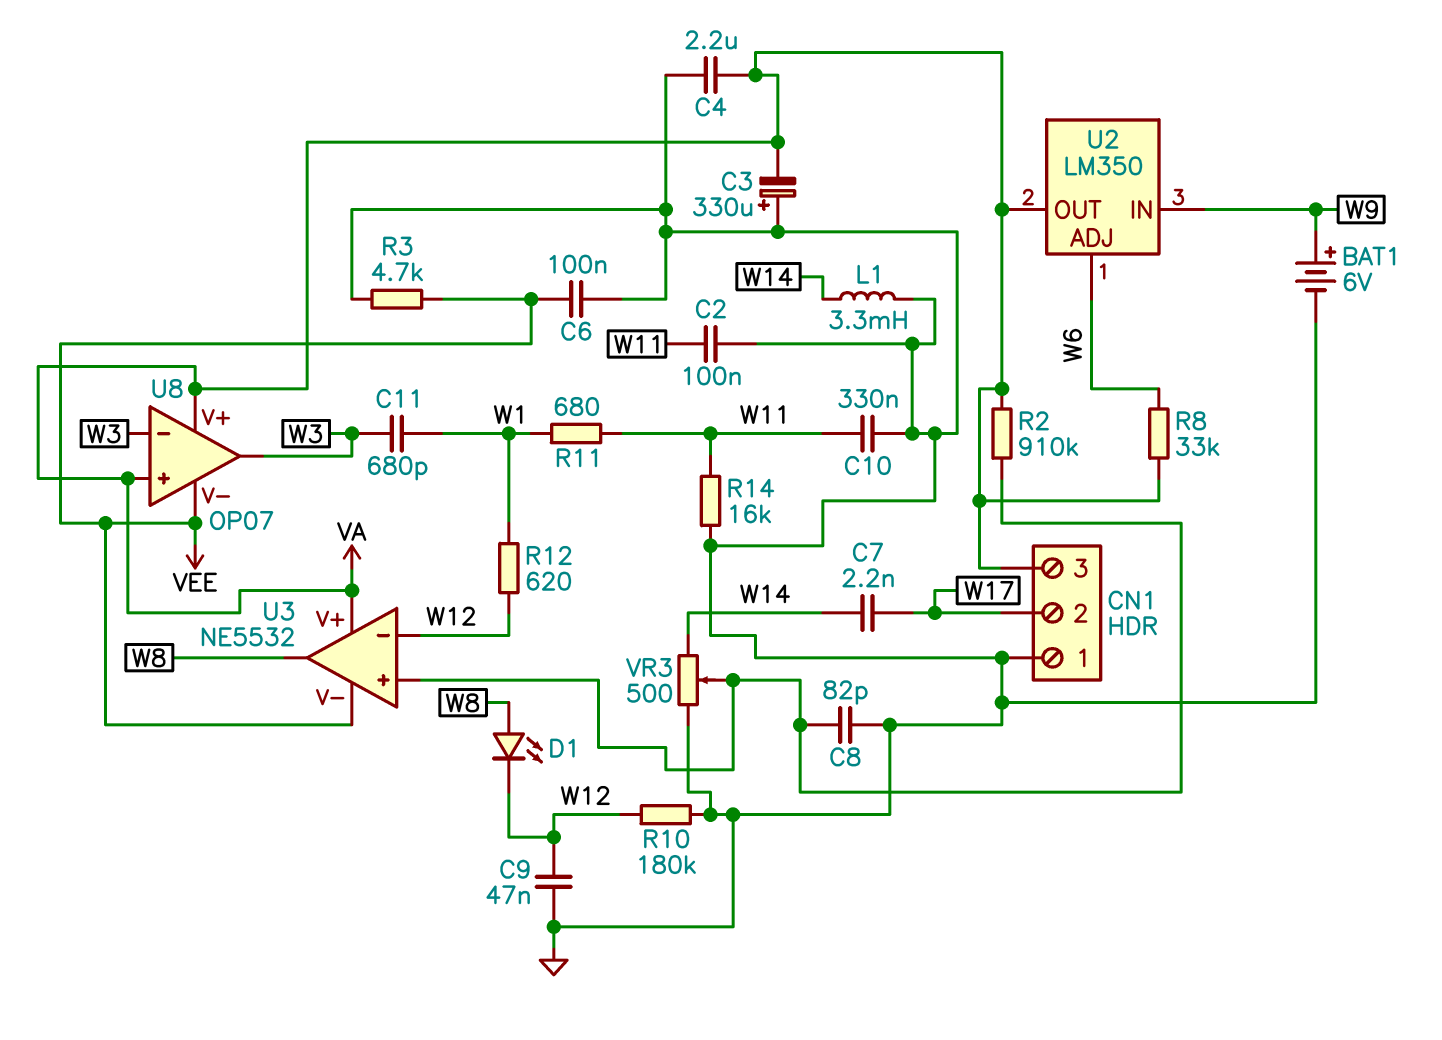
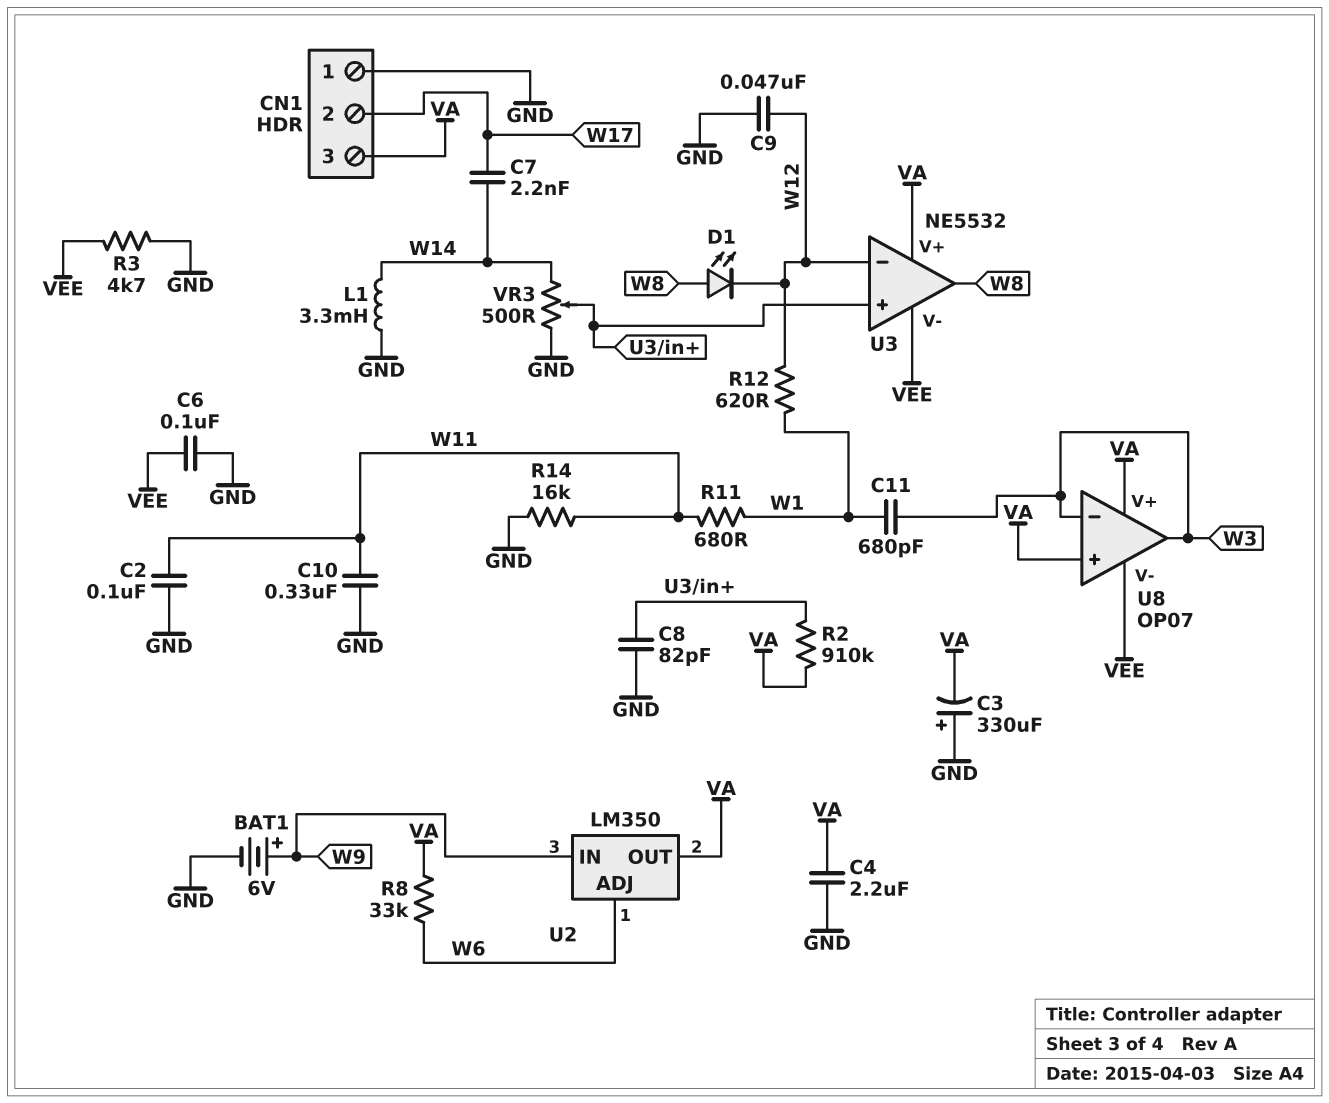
R10: 180k (GND, W12) -> none

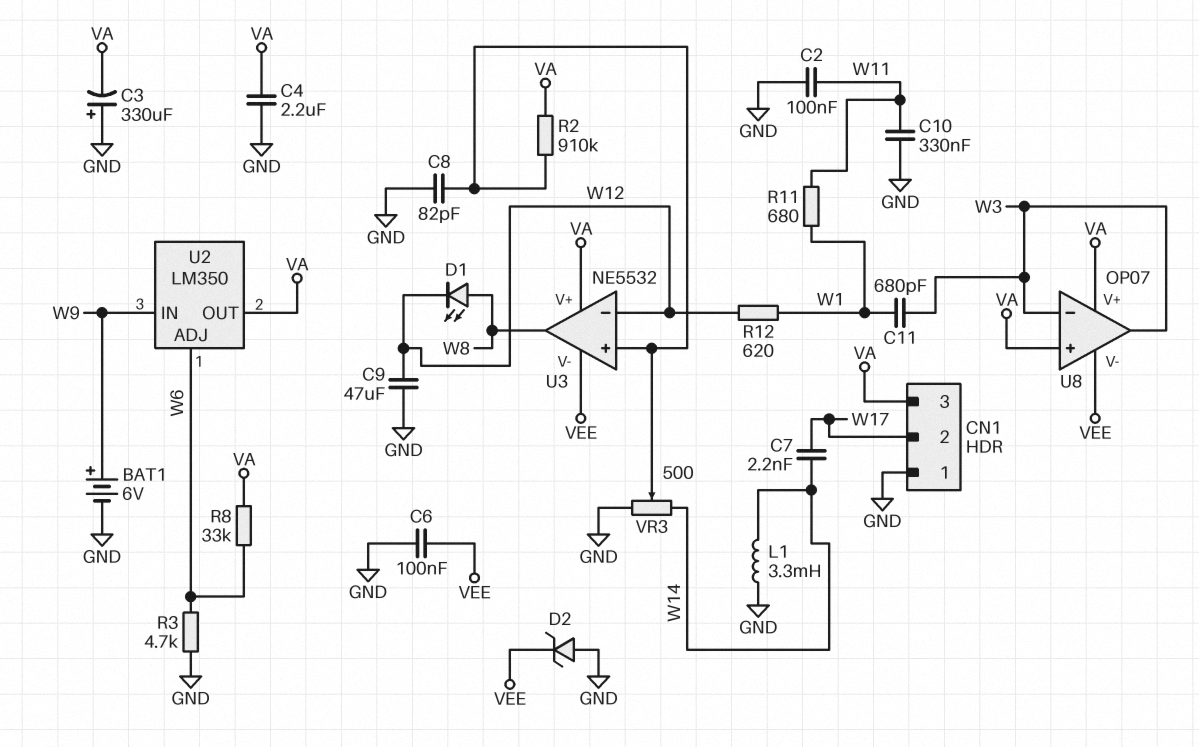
C9: 47nF (GND, W12) -> 47uF (GND, W12)
D2: none -> zener (A GND, K VEE)
R3: 4.7k (GND, VEE) -> 4.7k (GND, W6)
R14: 16k (GND, W11) -> none

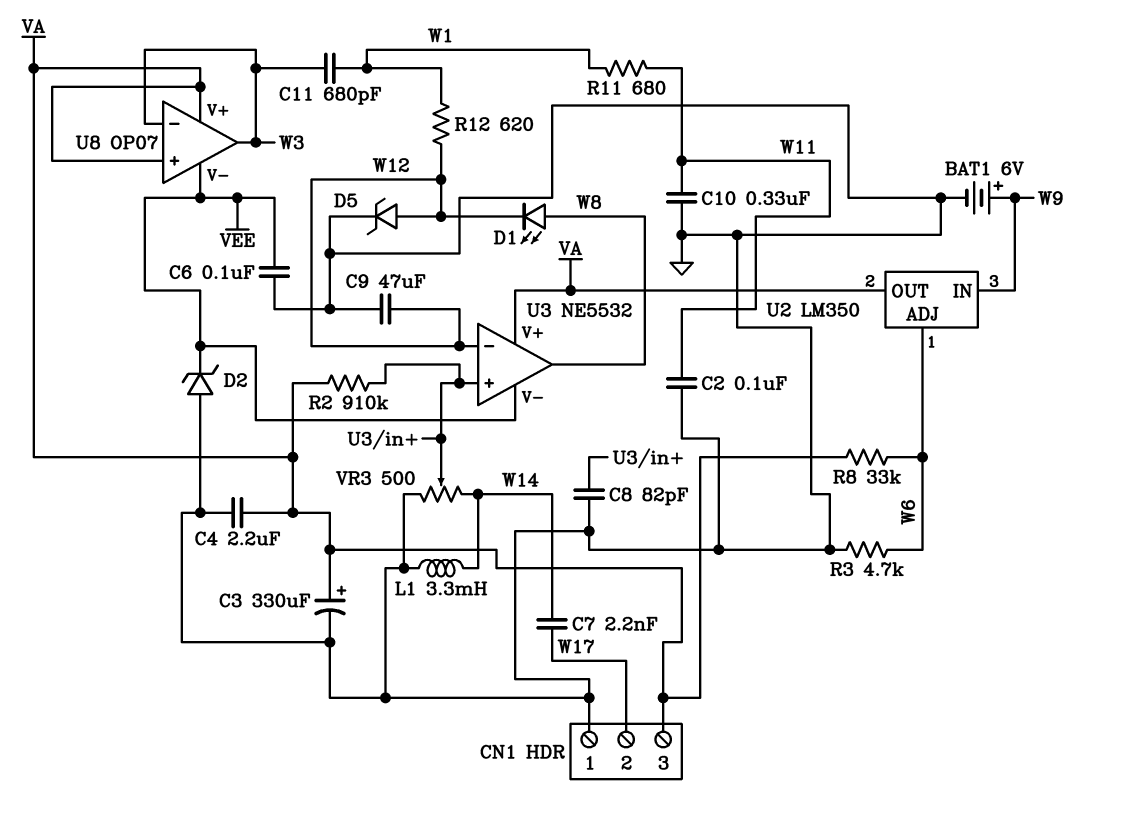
C3: 330uF (plus GND, minus VA) -> 330uF (plus VA, minus GND)
D5: none -> zener (A W12, K GND)

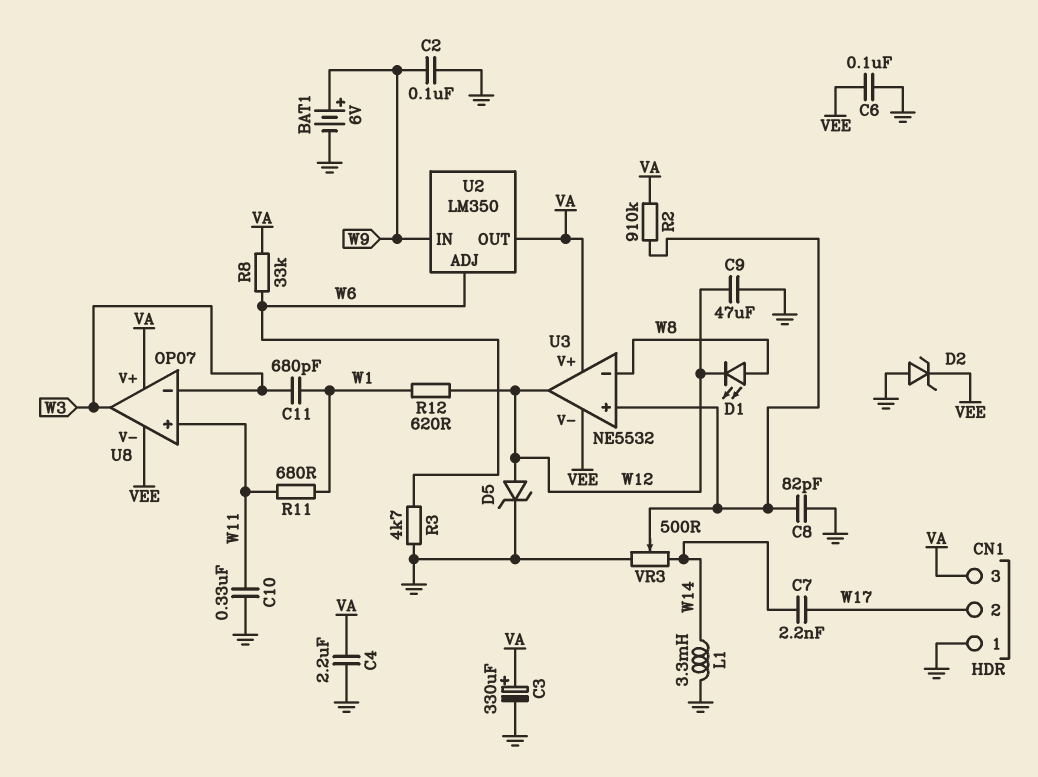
C2: 100nF (GND, W11) -> 100nF (GND, W9)
U3 pin in-: W12 -> W8
U3 pin out: W8 -> W12
U8 pin in+: VA -> W11

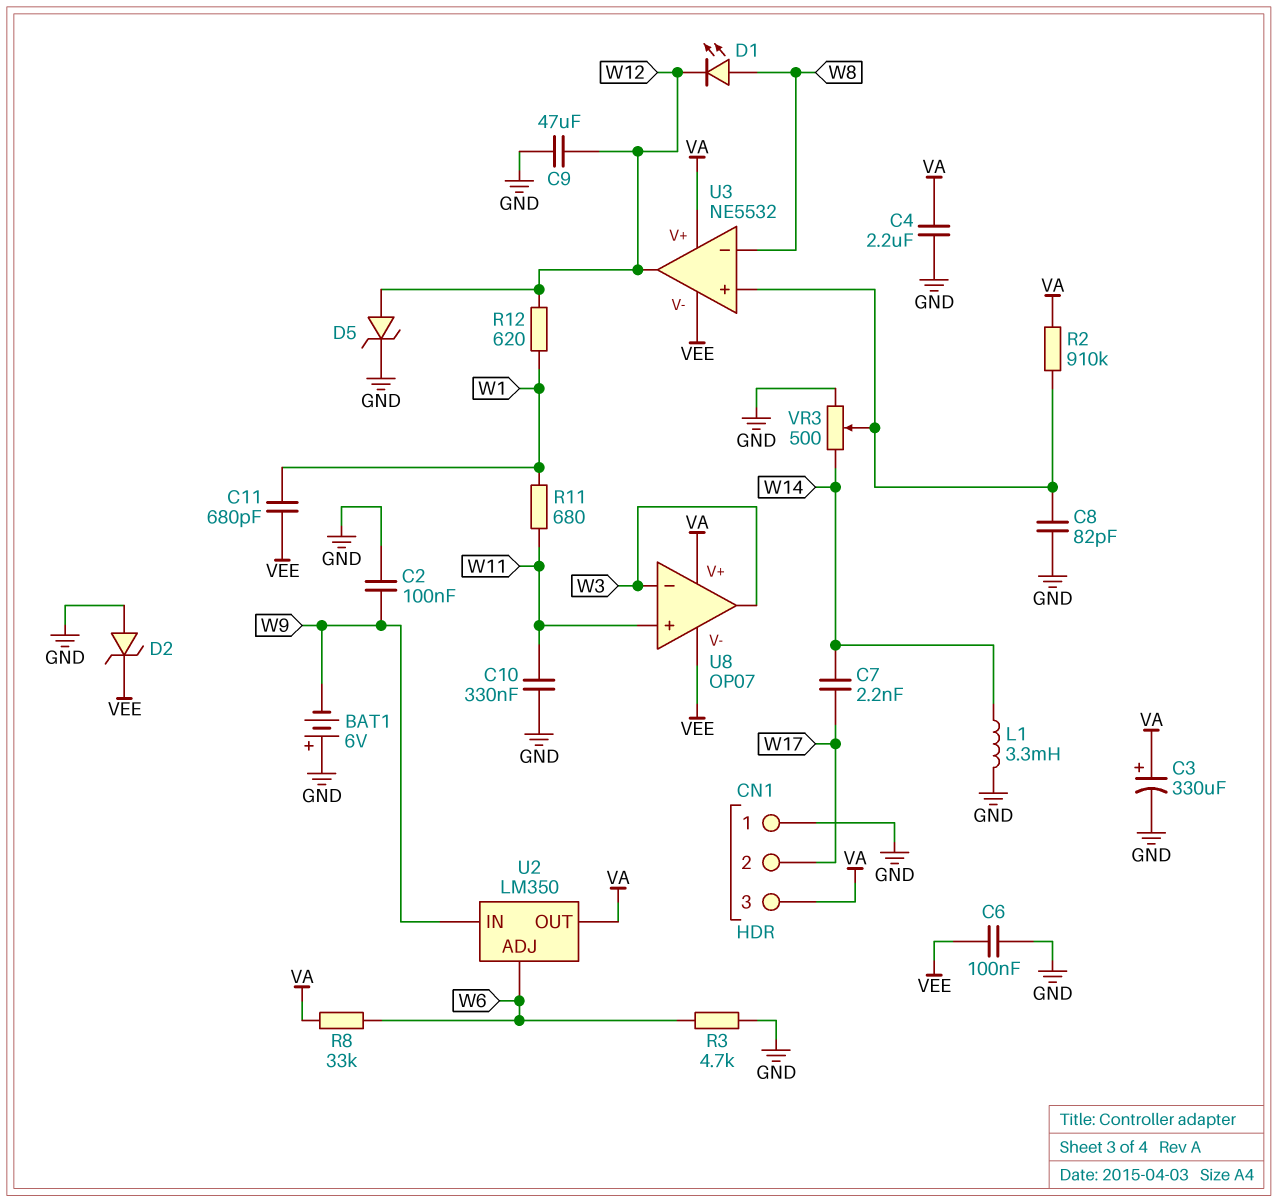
BAT1: 6V (plus W9, minus GND) -> 6V (plus GND, minus W9)
C11: 680pF (W1, W3) -> 680pF (VEE, W1)

